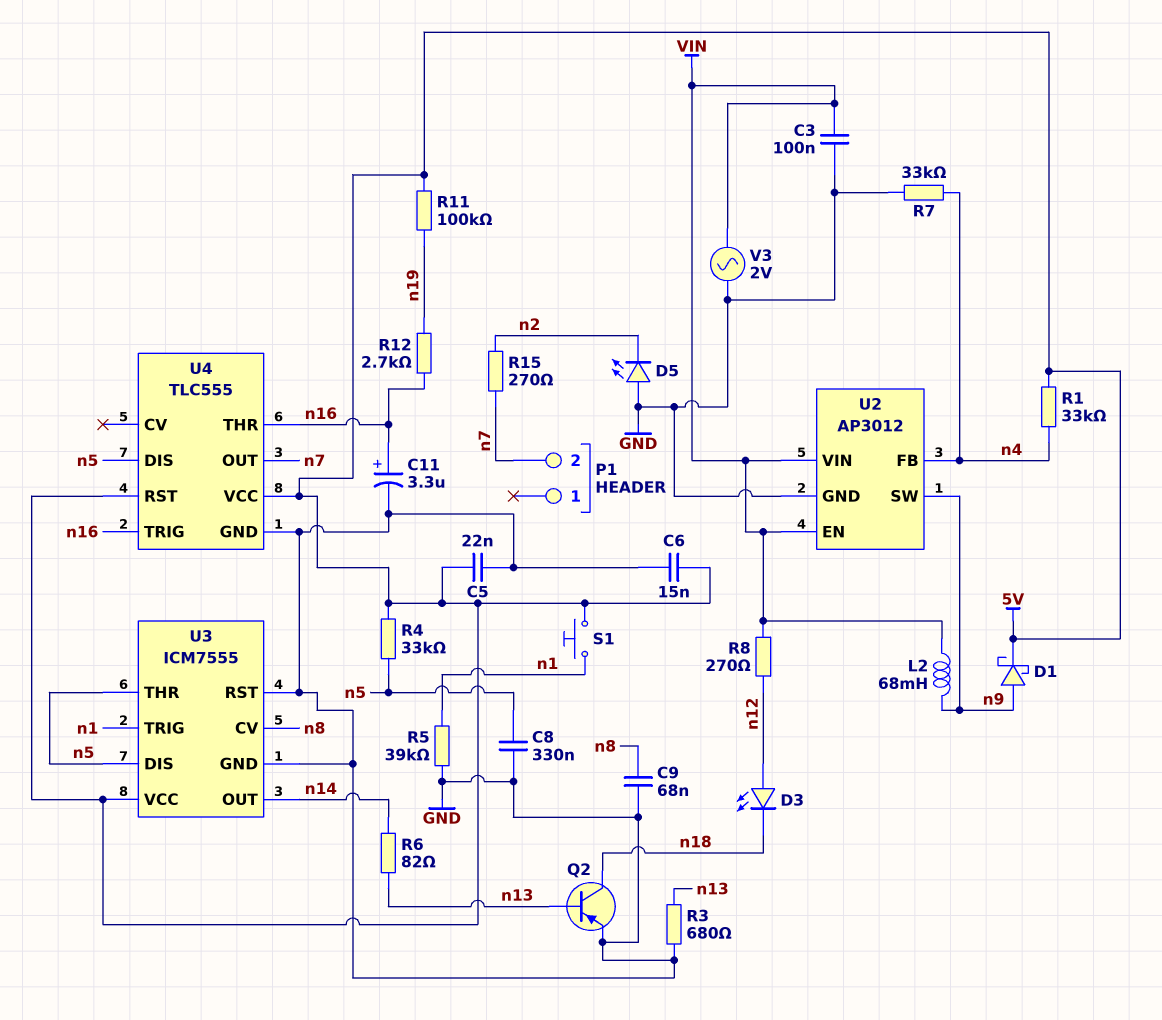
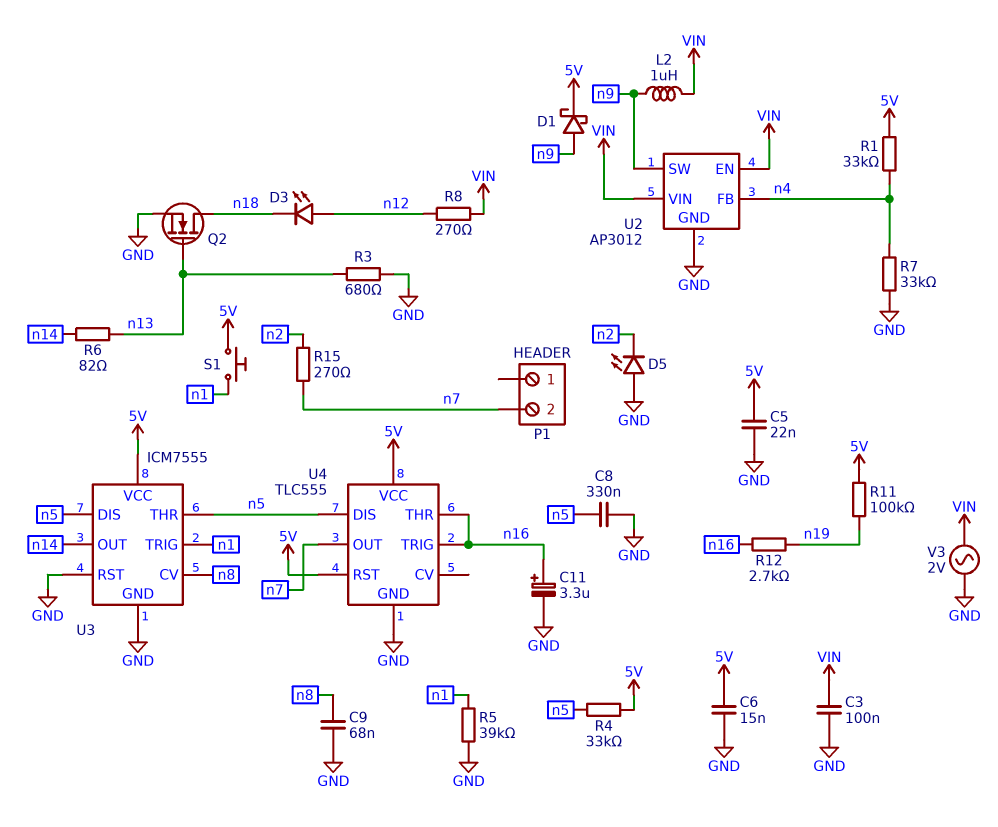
L2: 68mH (VIN, n9) -> 1uH (VIN, n9)
Q2: PNP (B n13, C n18, E GND) -> NMOS (G n13, D n18, S GND)

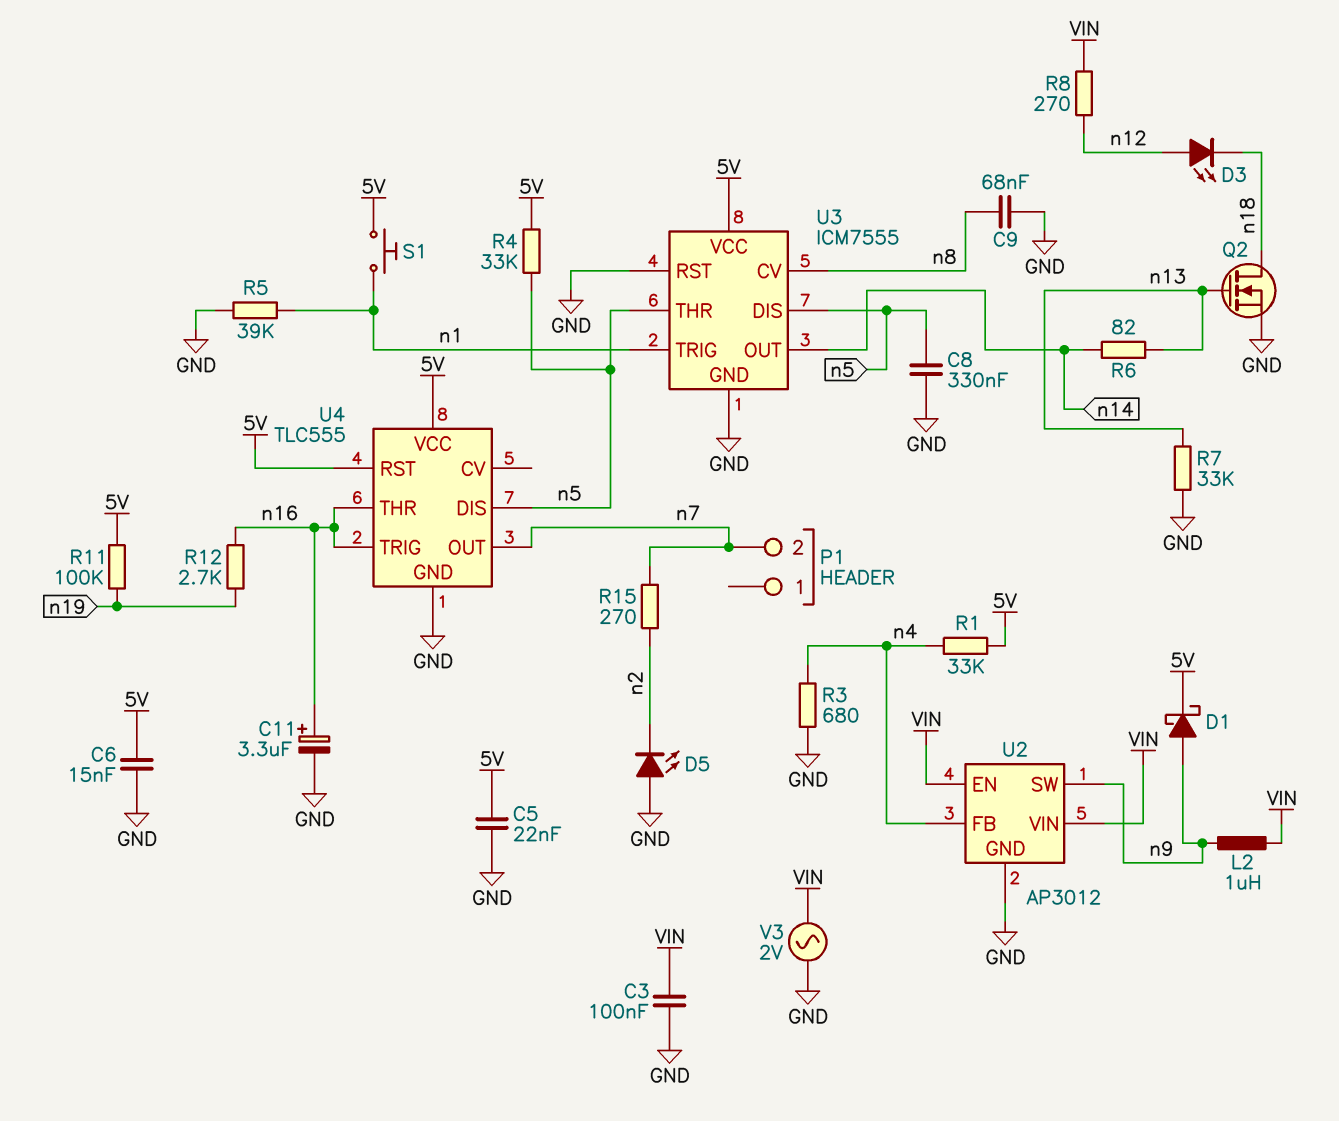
R3: 680 (GND, n13) -> 680 (GND, n4)
R7: 33k (GND, n4) -> 33k (GND, n13)

